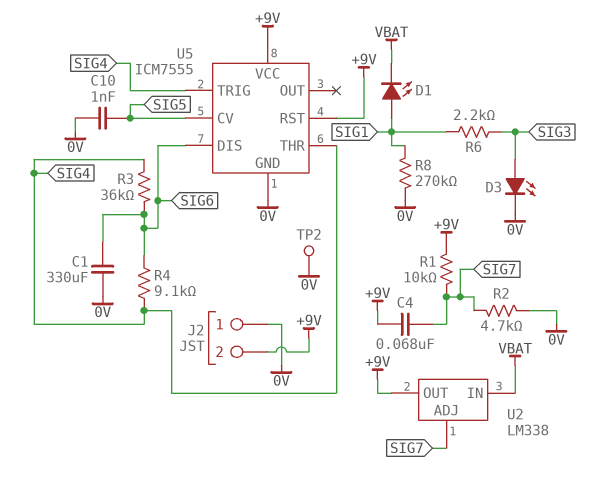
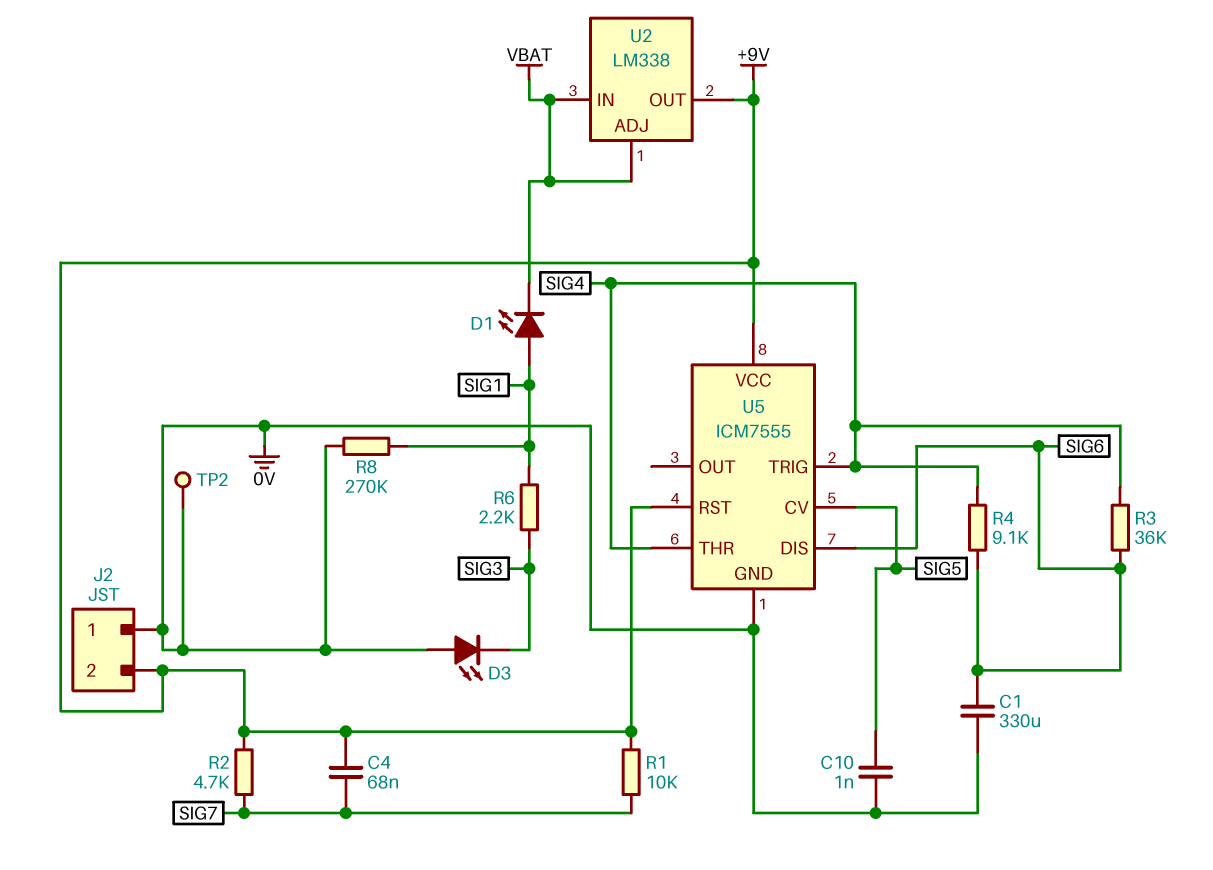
D3: LED (A SIG3, K 0V) -> LED (A 0V, K SIG3)
R2: 4.7k (0V, SIG7) -> 4.7k (+9V, SIG7)
U2 pin ADJ: SIG7 -> VBAT

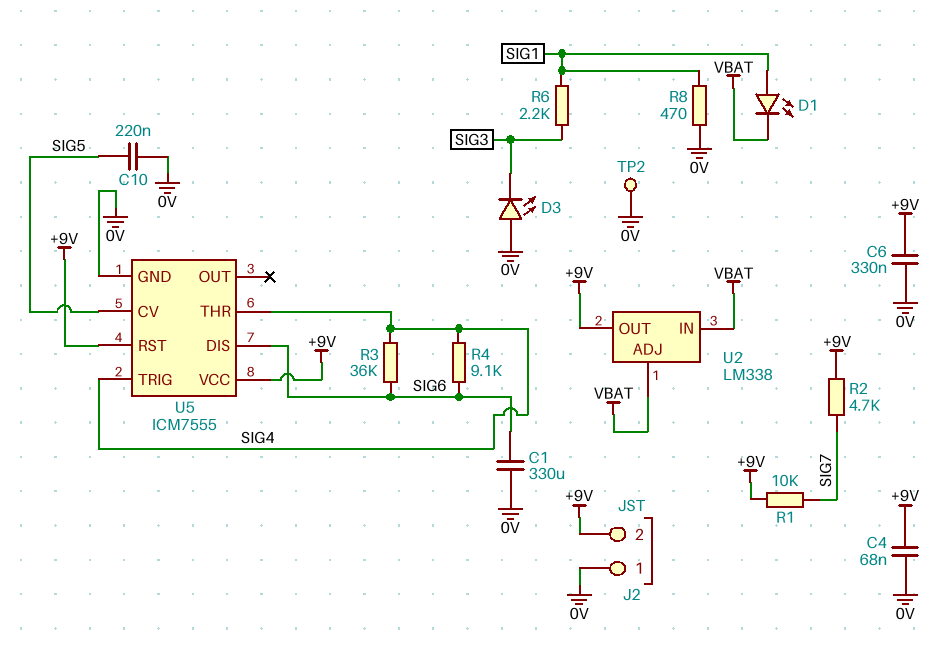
C4: 68nF (+9V, SIG7) -> 68nF (+9V, 0V)
C6: none -> 330nF (+9V, 0V)
C10: 1nF (0V, SIG5) -> 220nF (0V, SIG5)
R8: 270k (0V, SIG1) -> 470 (0V, SIG1)

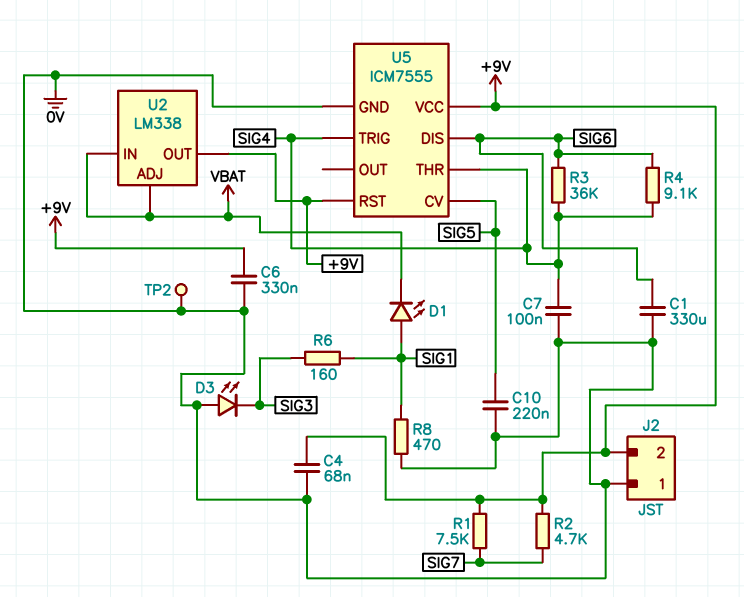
C7: none -> 100nF (0V, SIG4)
R1: 10k (+9V, SIG7) -> 7.5k (+9V, SIG7)
R6: 2.2k (SIG1, SIG3) -> 160 (SIG1, SIG3)

